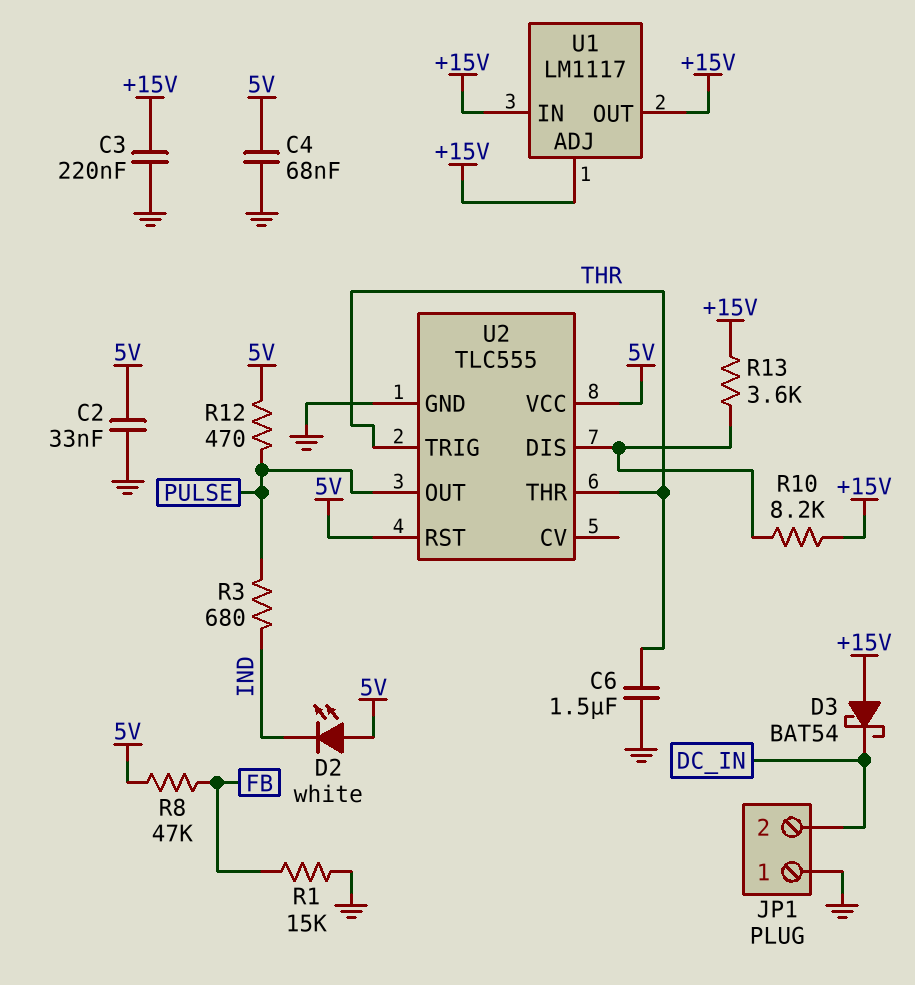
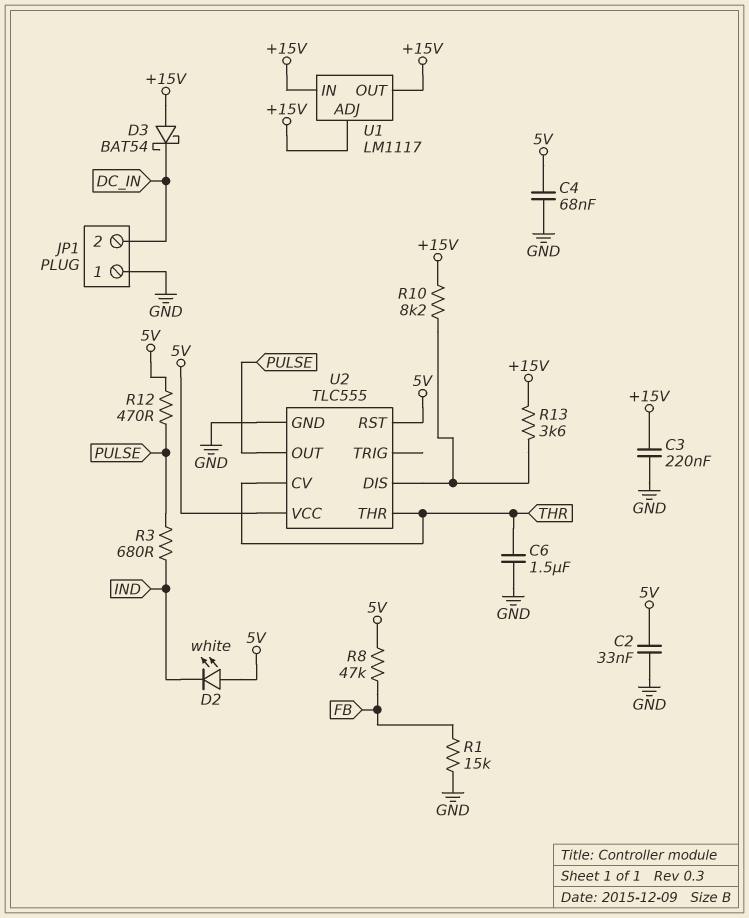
U2 pin CV: none -> THR
U2 pin TRIG: THR -> none

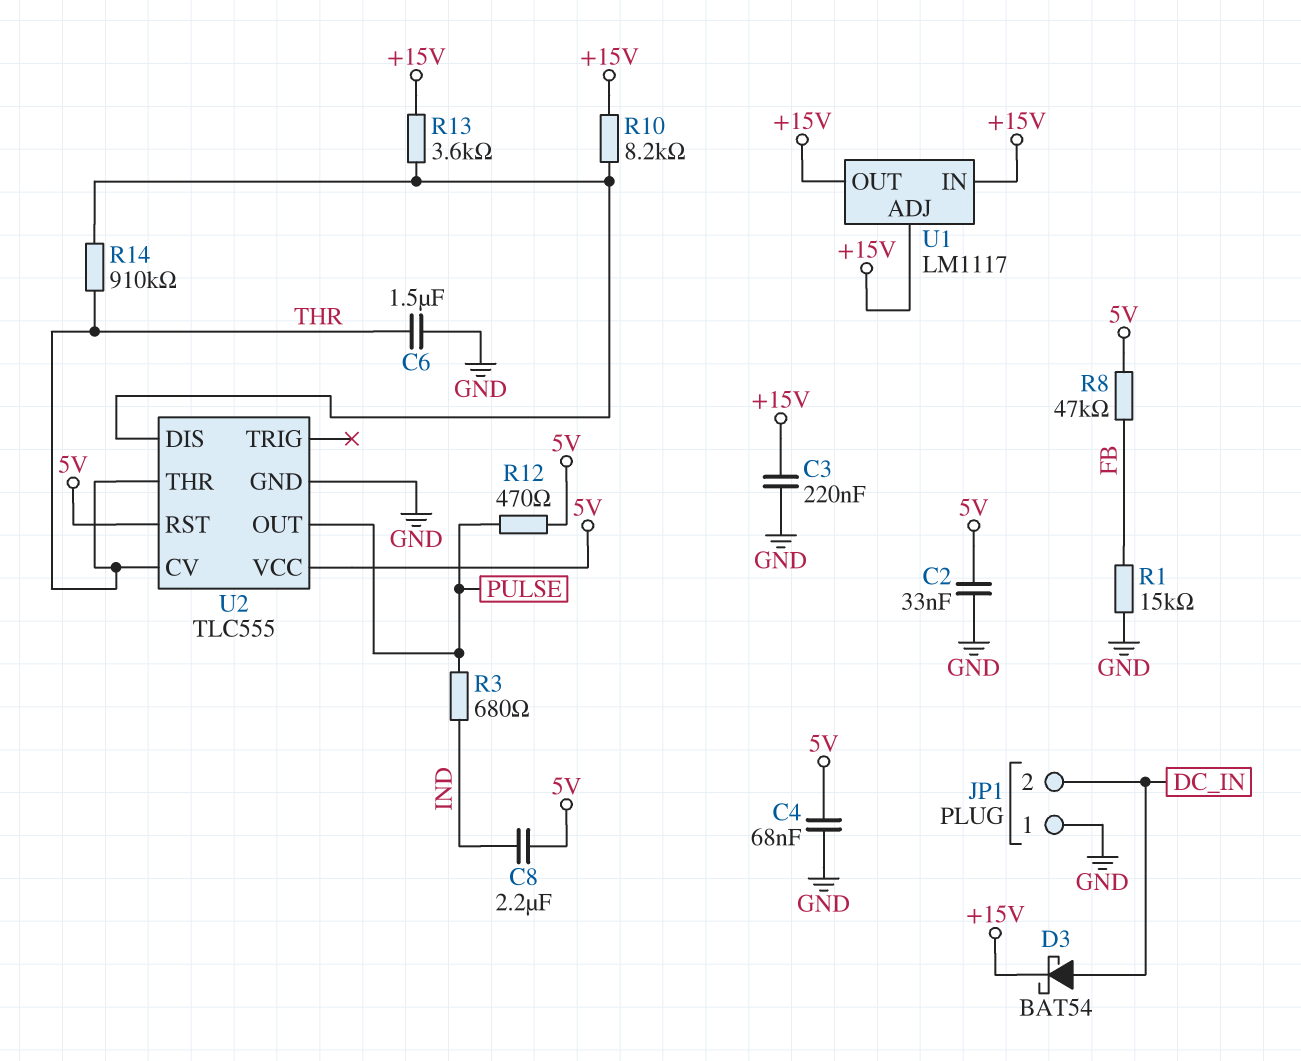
C8: none -> 2.2uF (5V, IND)
D2: LED white (A 5V, K IND) -> none
D3: schottky BAT54 (A +15V, K DC_IN) -> schottky BAT54 (A DC_IN, K +15V)
R14: none -> 910k (THR, U2/DIS)

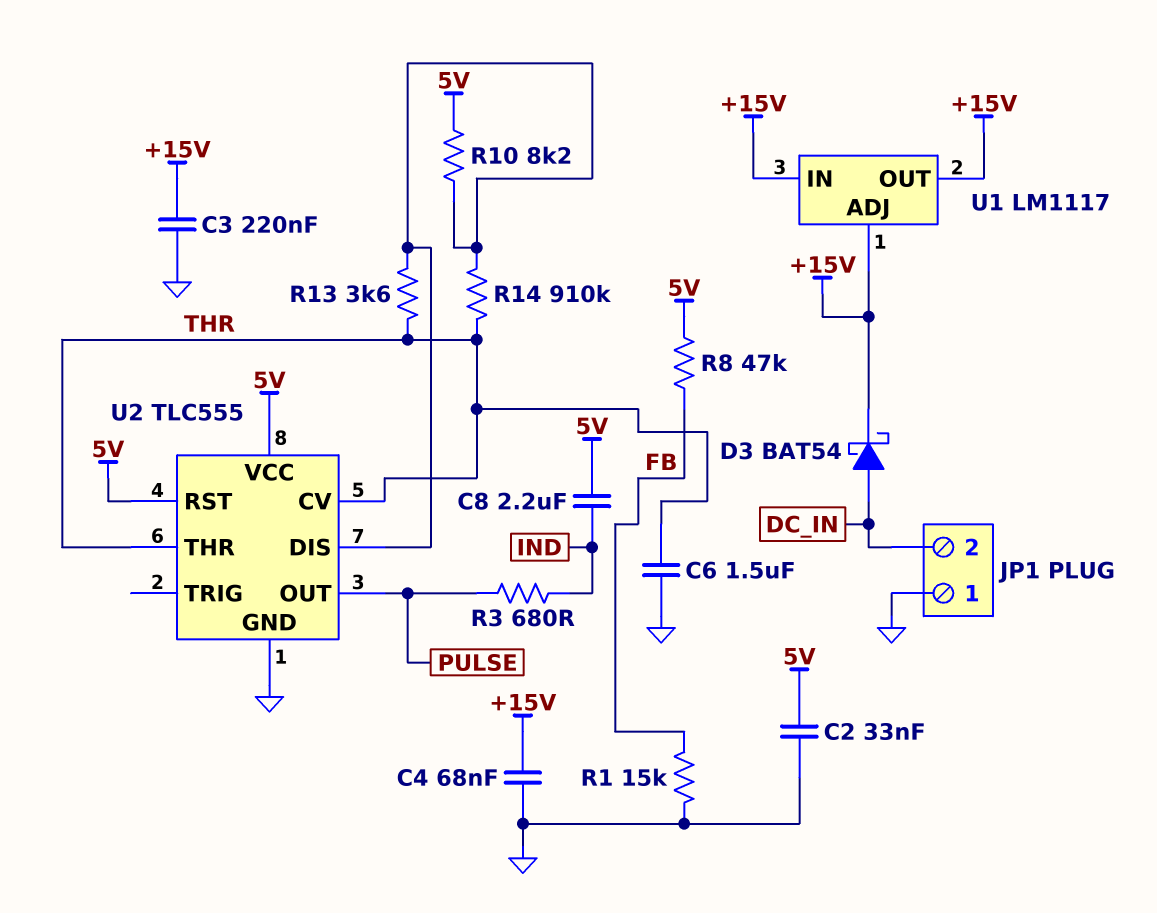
C4: 68nF (5V, GND) -> 68nF (+15V, GND)
R10: 8.2k (+15V, U2/DIS) -> 8.2k (5V, U2/DIS)
R12: 470 (5V, PULSE) -> none
R13: 3.6k (+15V, U2/DIS) -> 3.6k (THR, U2/DIS)

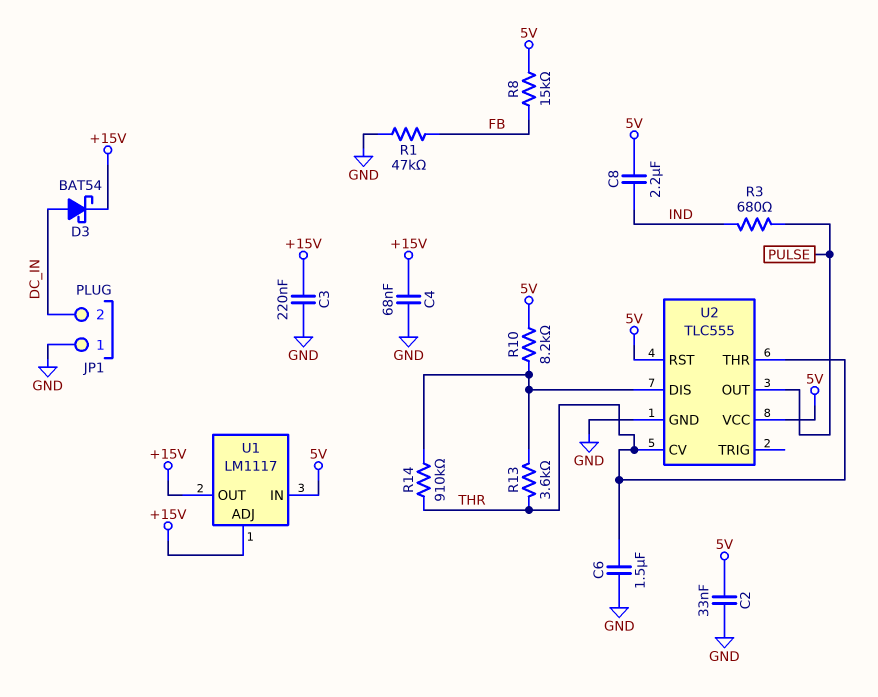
R1: 15k (FB, GND) -> 47k (FB, GND)
R8: 47k (5V, FB) -> 15k (5V, FB)
U1 pin IN: +15V -> 5V

